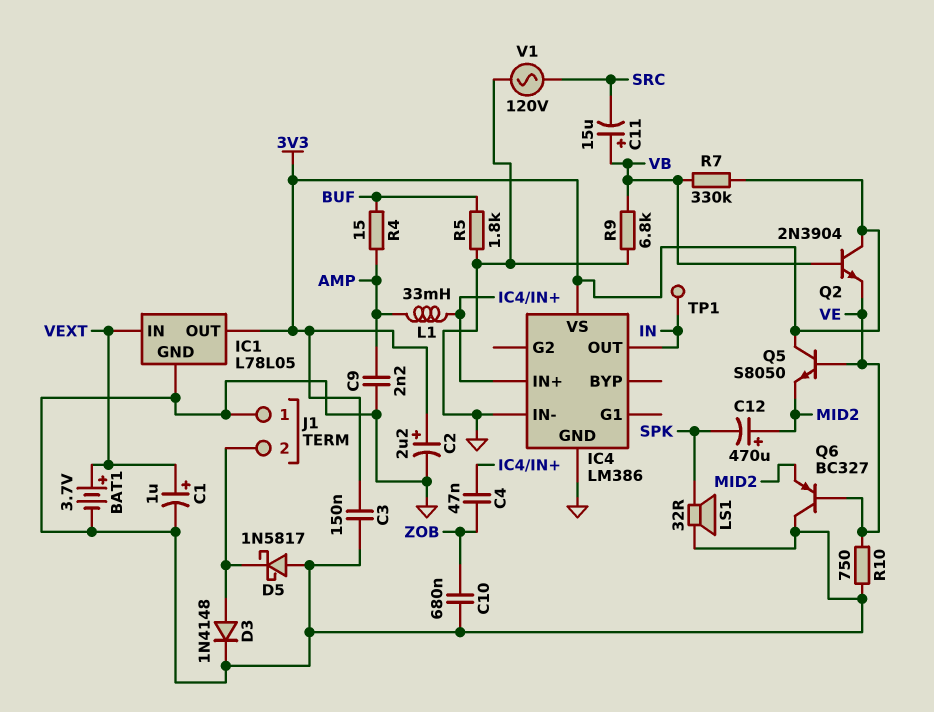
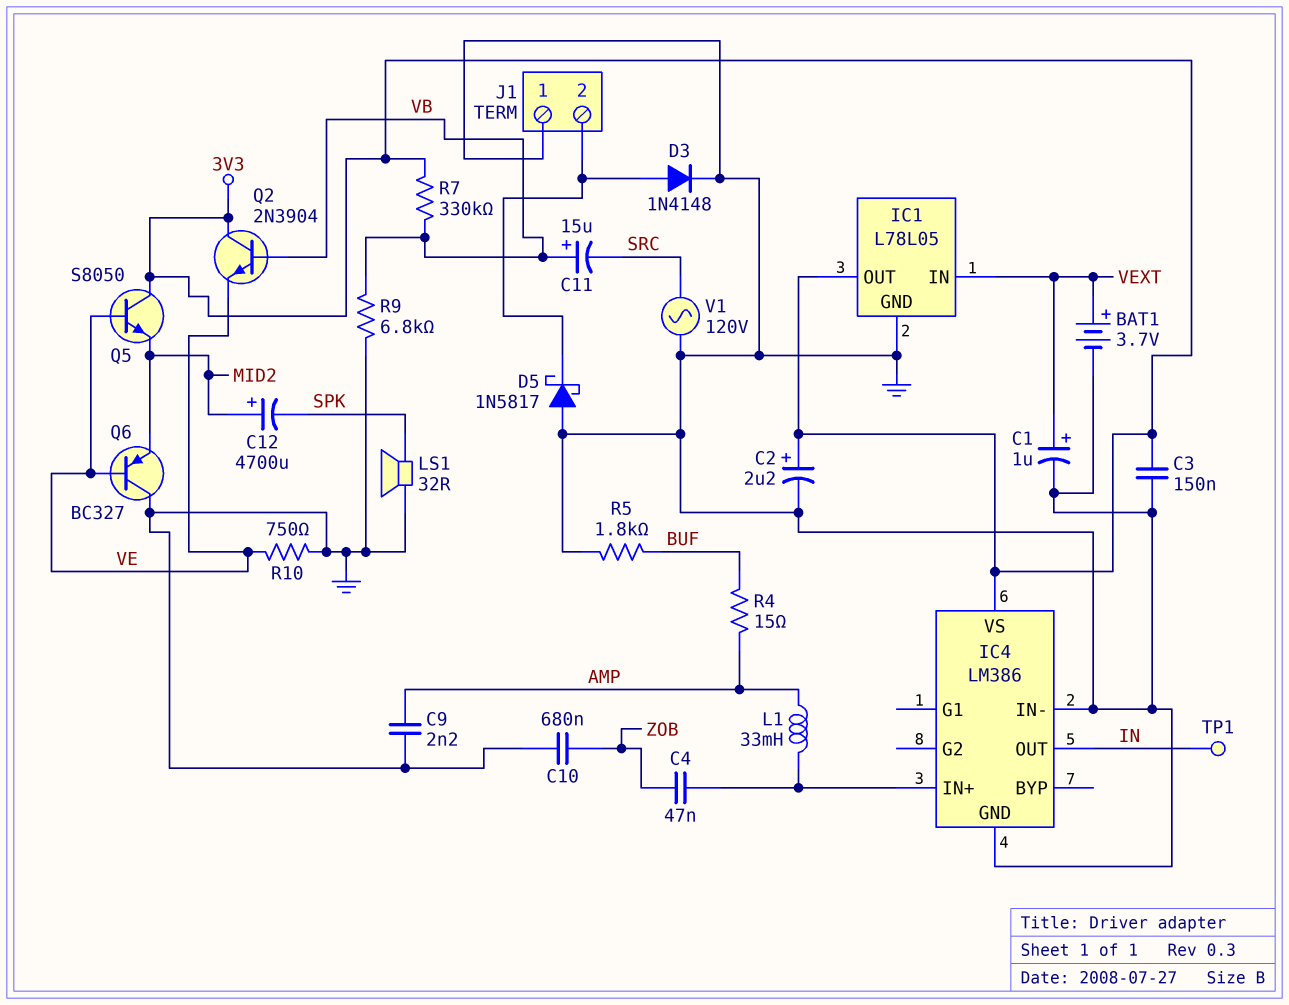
C12: 470uF (plus MID2, minus SPK) -> 4700uF (plus MID2, minus SPK)

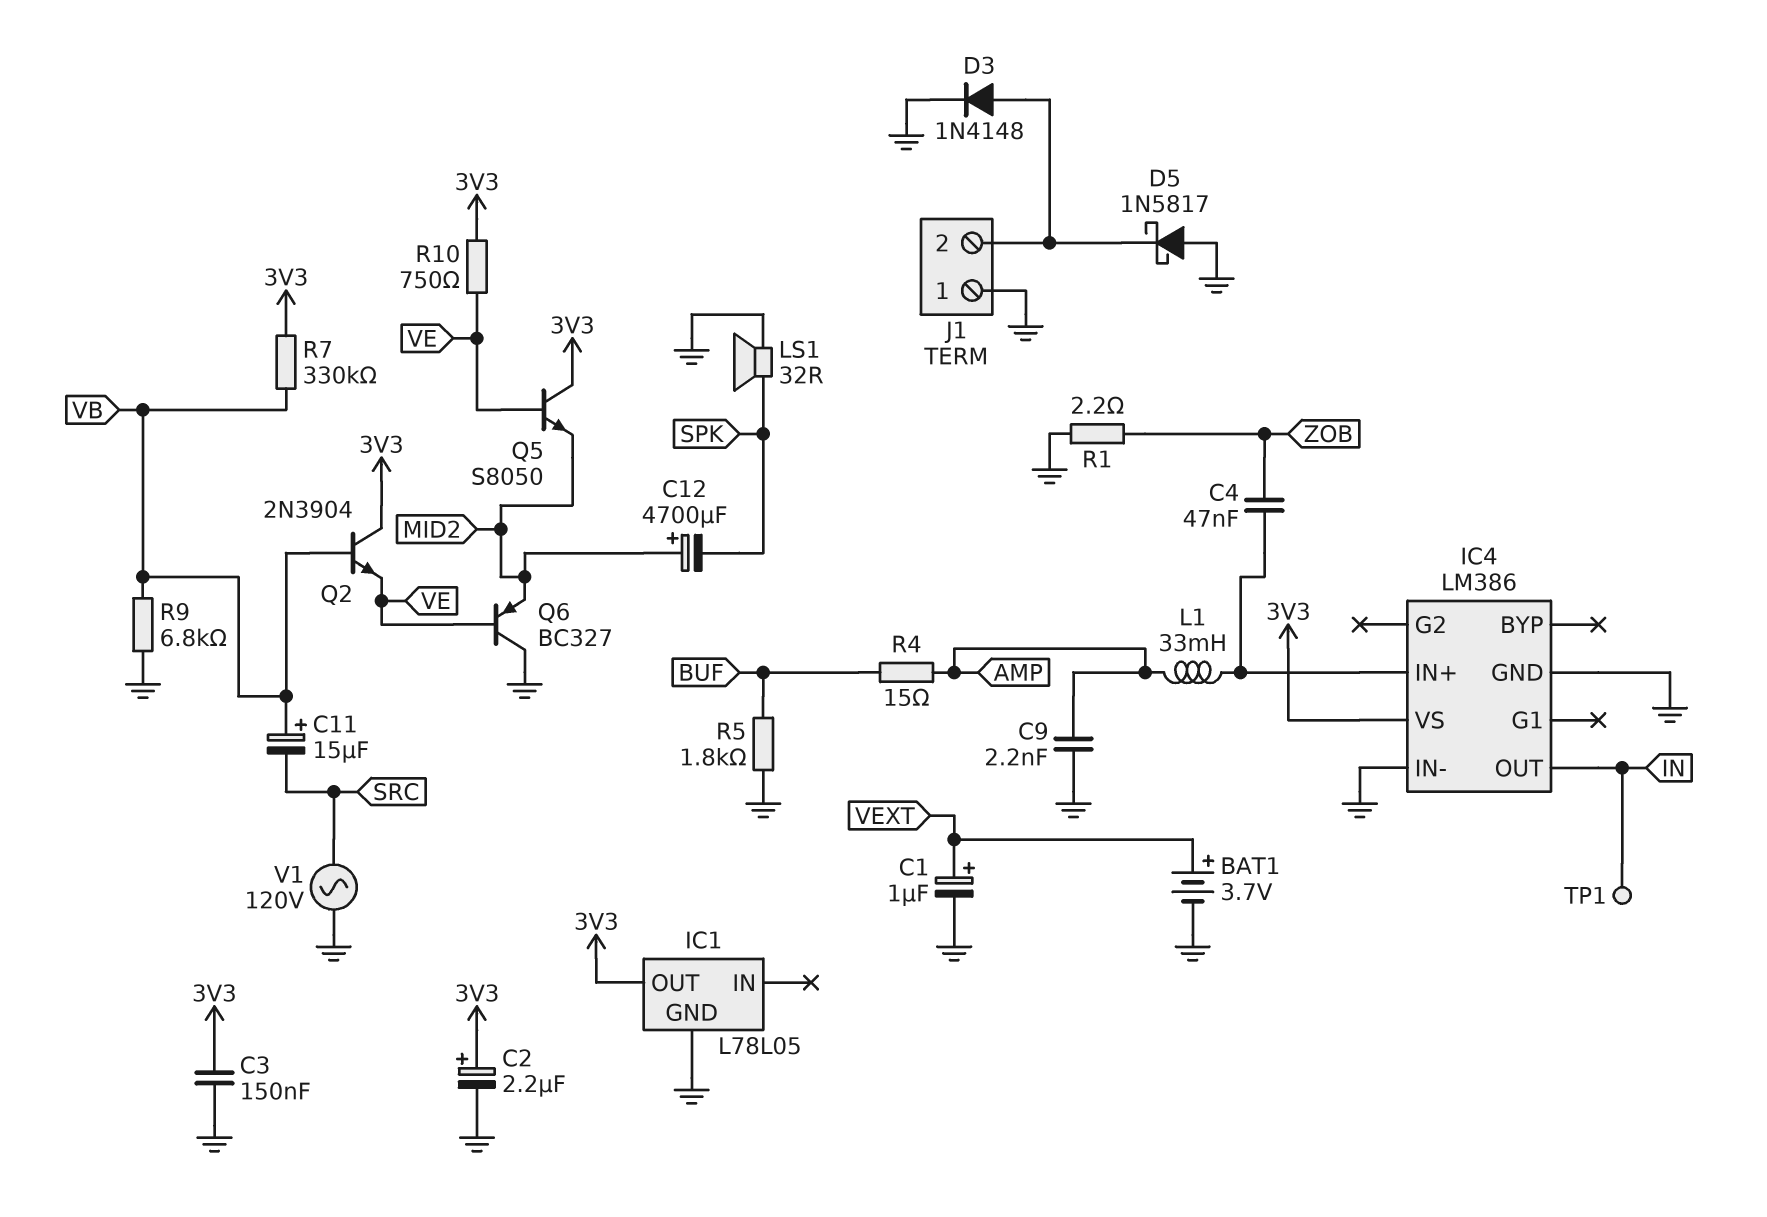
C10: 680nF (GND, ZOB) -> none
IC1 pin IN: VEXT -> none
R1: none -> 2.2 (GND, ZOB)
R10: 750 (GND, VE) -> 750 (3V3, VE)

